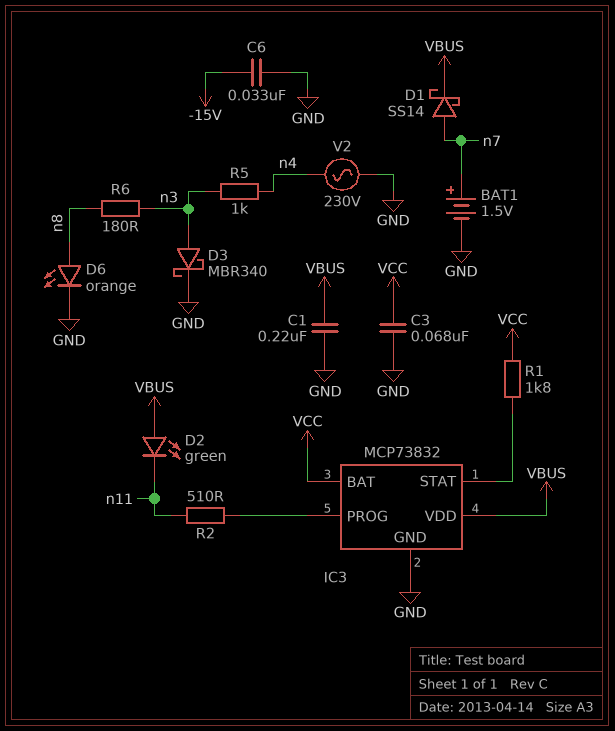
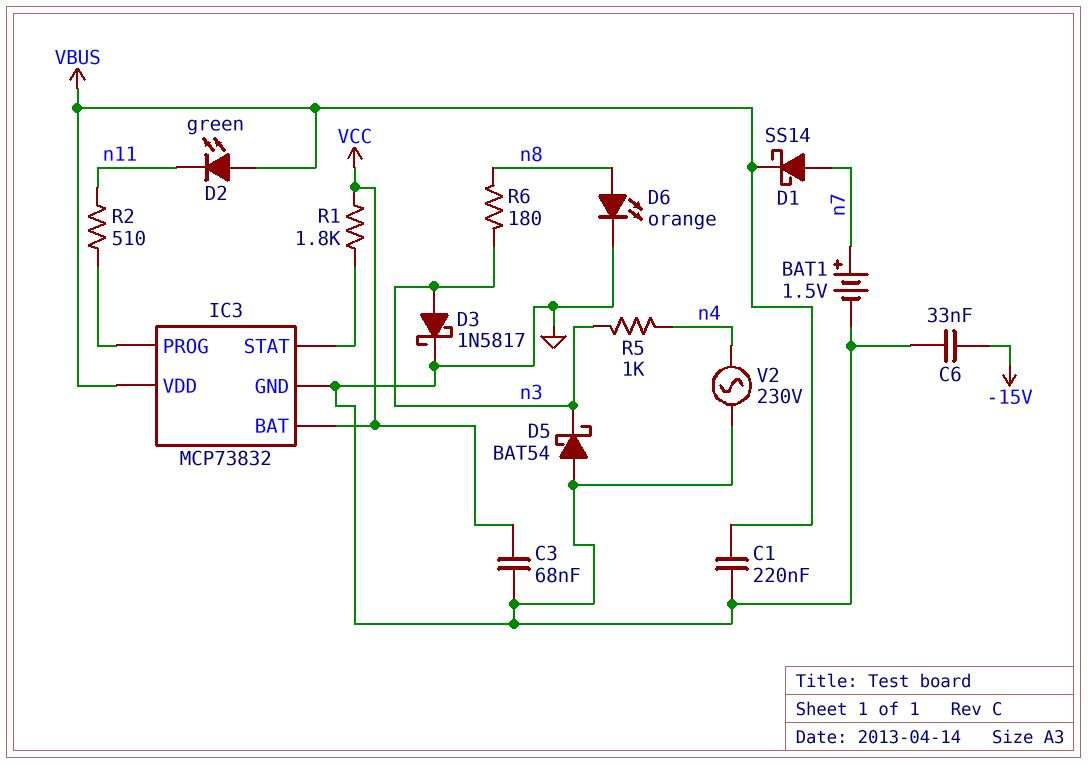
D3: schottky MBR340 (A n3, K GND) -> schottky 1N5817 (A n3, K GND)
D5: none -> schottky BAT54 (A GND, K n3)

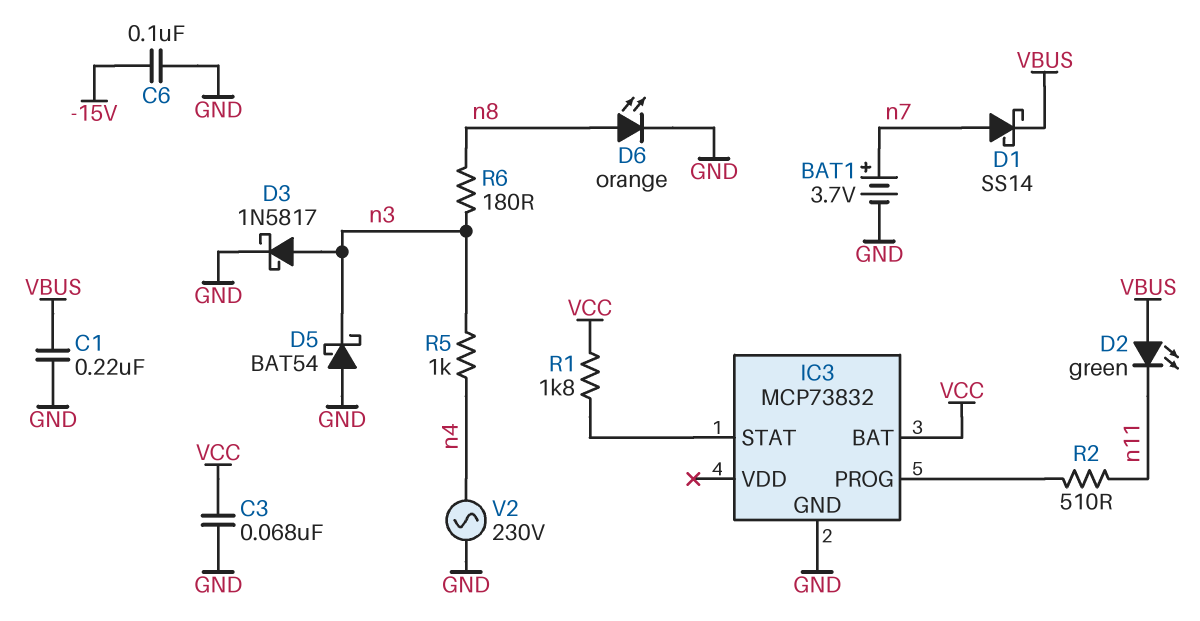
BAT1: 1.5V (plus n7, minus GND) -> 3.7V (plus n7, minus GND)
C6: 33nF (-15V, GND) -> 100nF (-15V, GND)
IC3 pin VDD: VBUS -> none

